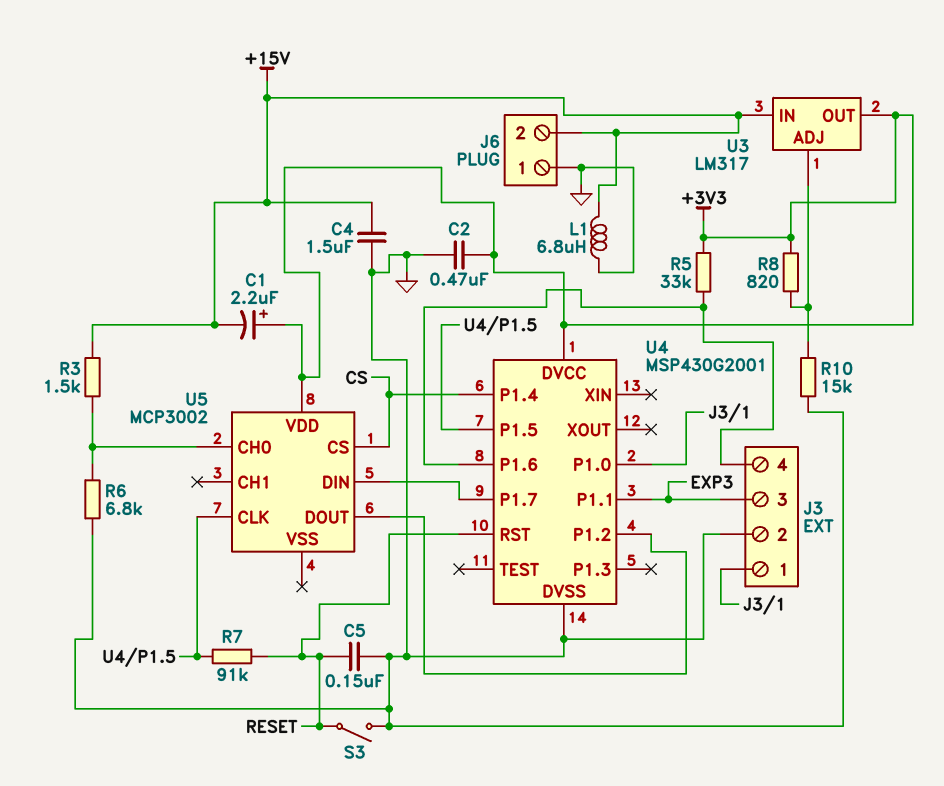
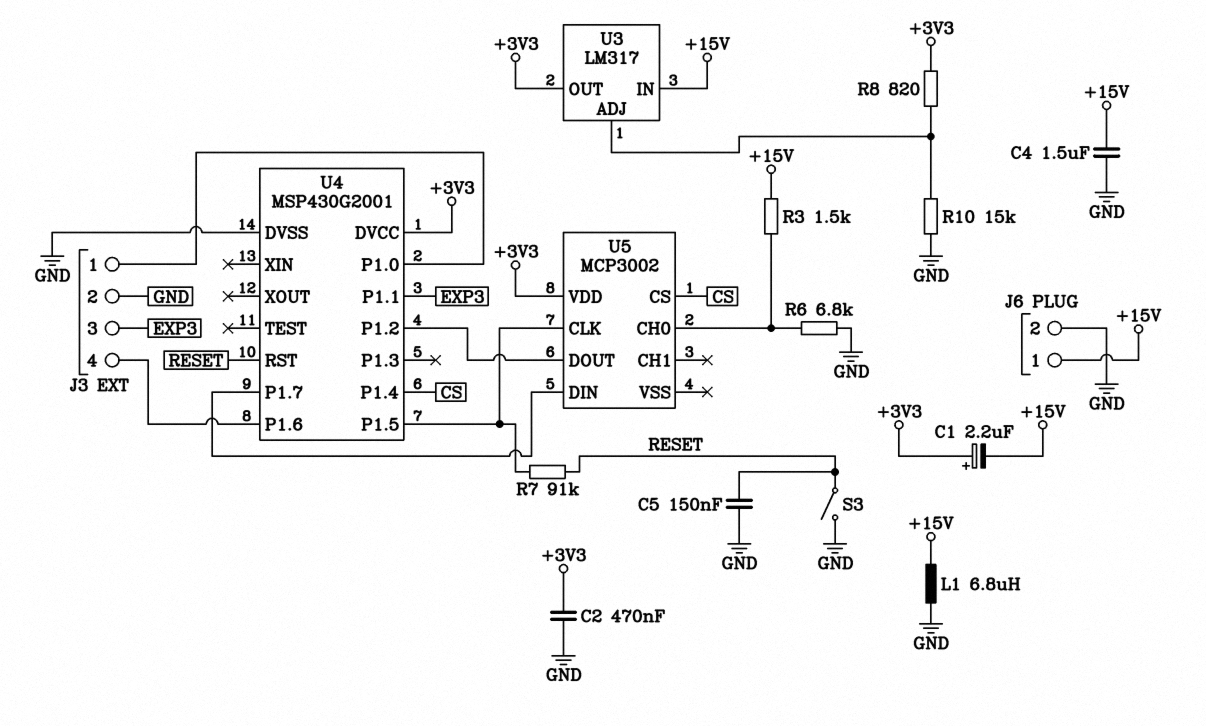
J6 pin 1: GND -> +15V
J6 pin 2: +15V -> GND
R5: 33k (+3V3, J3/4) -> none

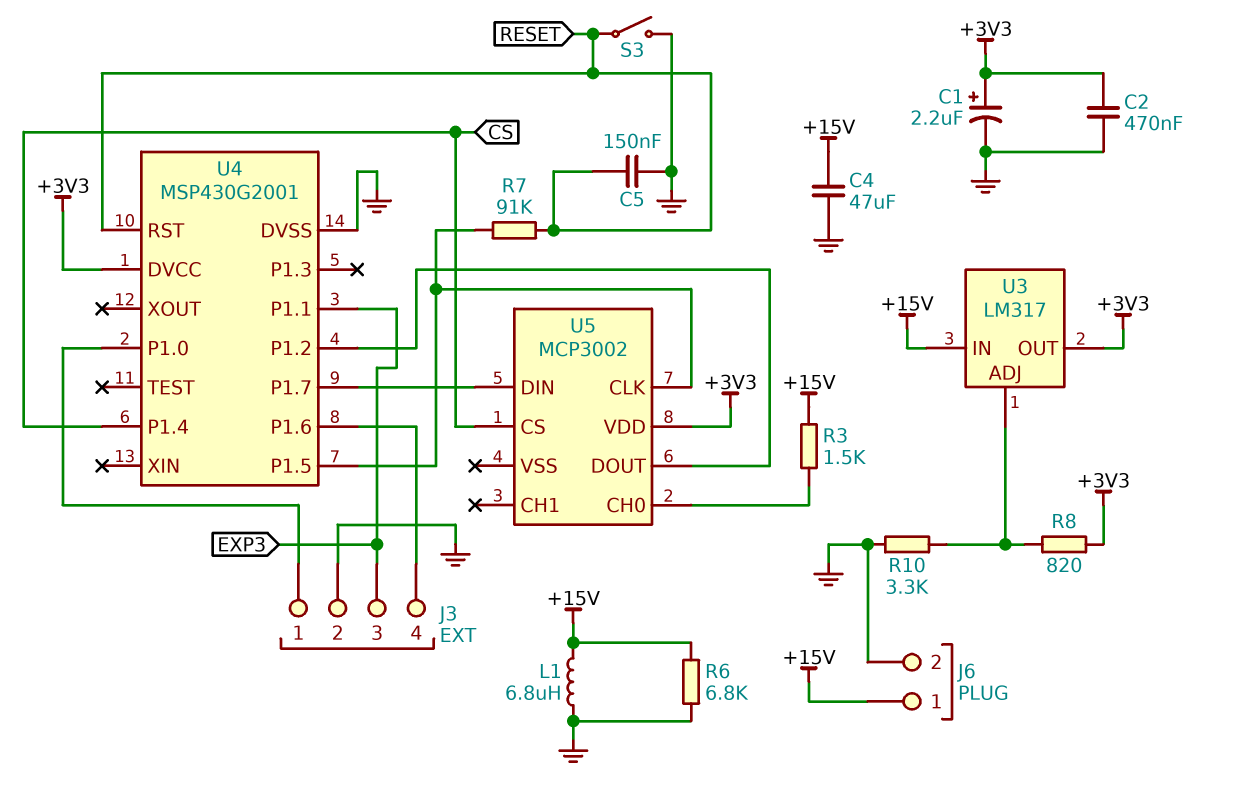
C1: 2.2uF (plus +3V3, minus +15V) -> 2.2uF (plus +3V3, minus GND)
C4: 1.5uF (+15V, GND) -> 47uF (+15V, GND)
R6: 6.8k (GND, U5/CH0) -> 6.8k (+15V, GND)
R10: 15k (GND, U3/ADJ) -> 3.3k (GND, U3/ADJ)

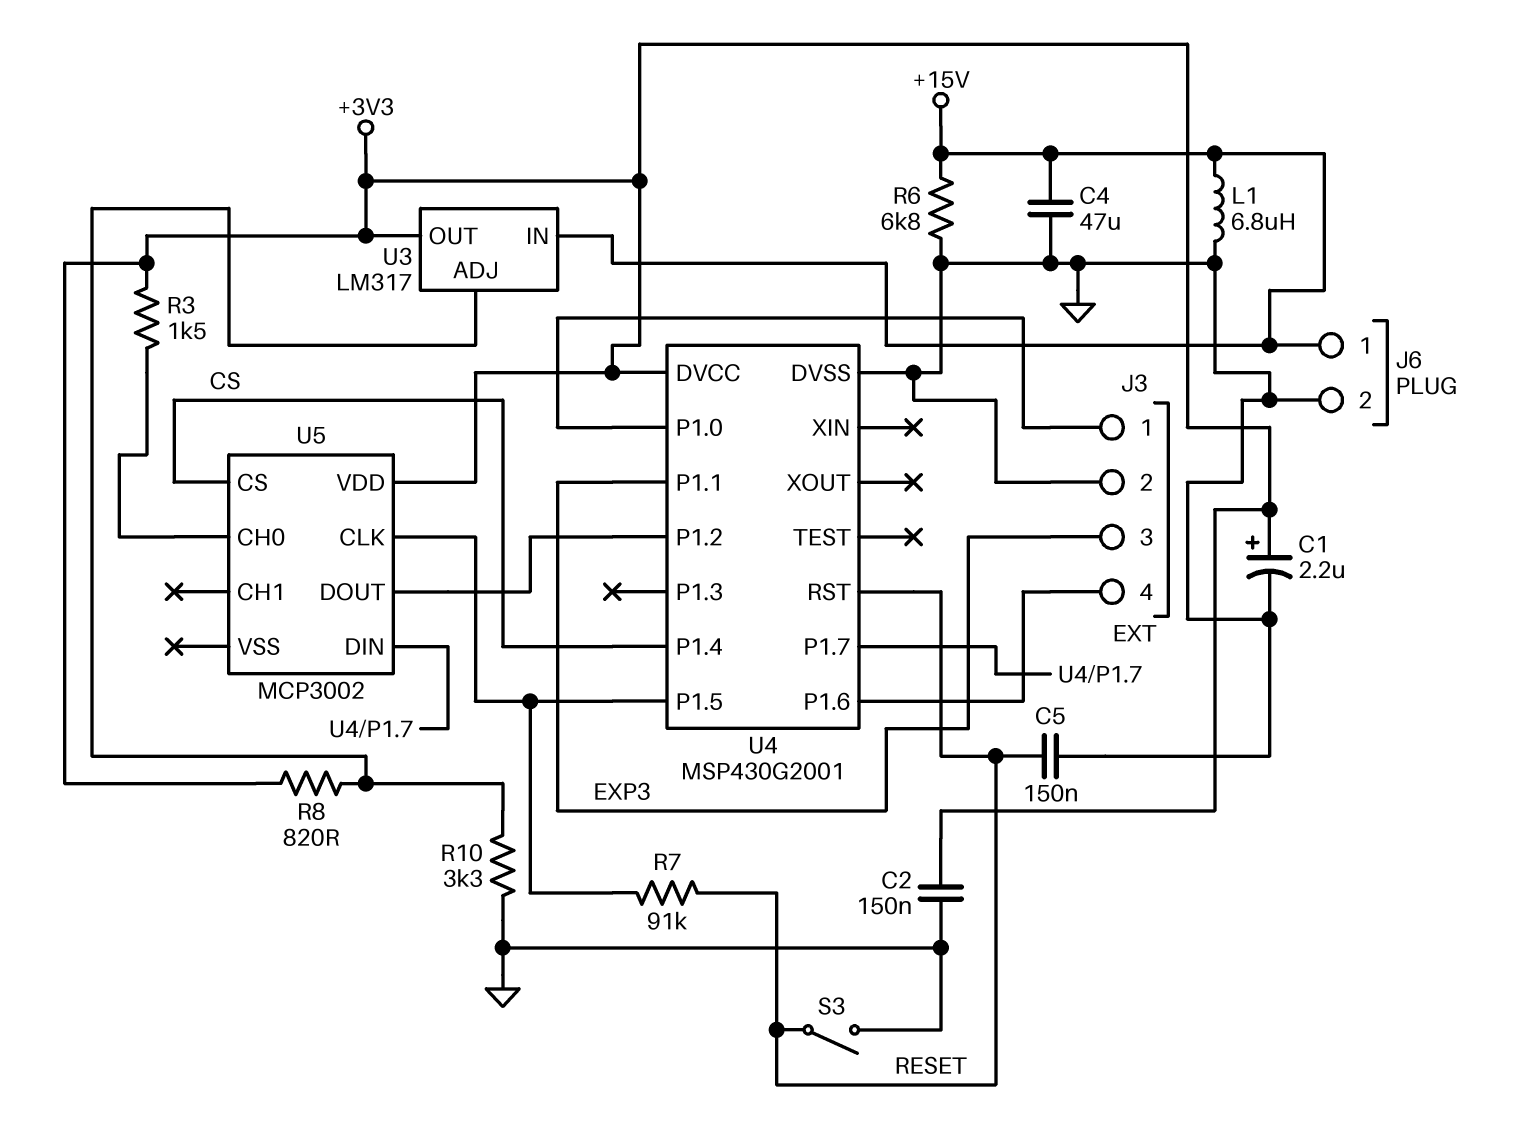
C2: 470nF (+3V3, GND) -> 150nF (+3V3, GND)
R3: 1.5k (+15V, U5/CH0) -> 1.5k (+3V3, U5/CH0)

